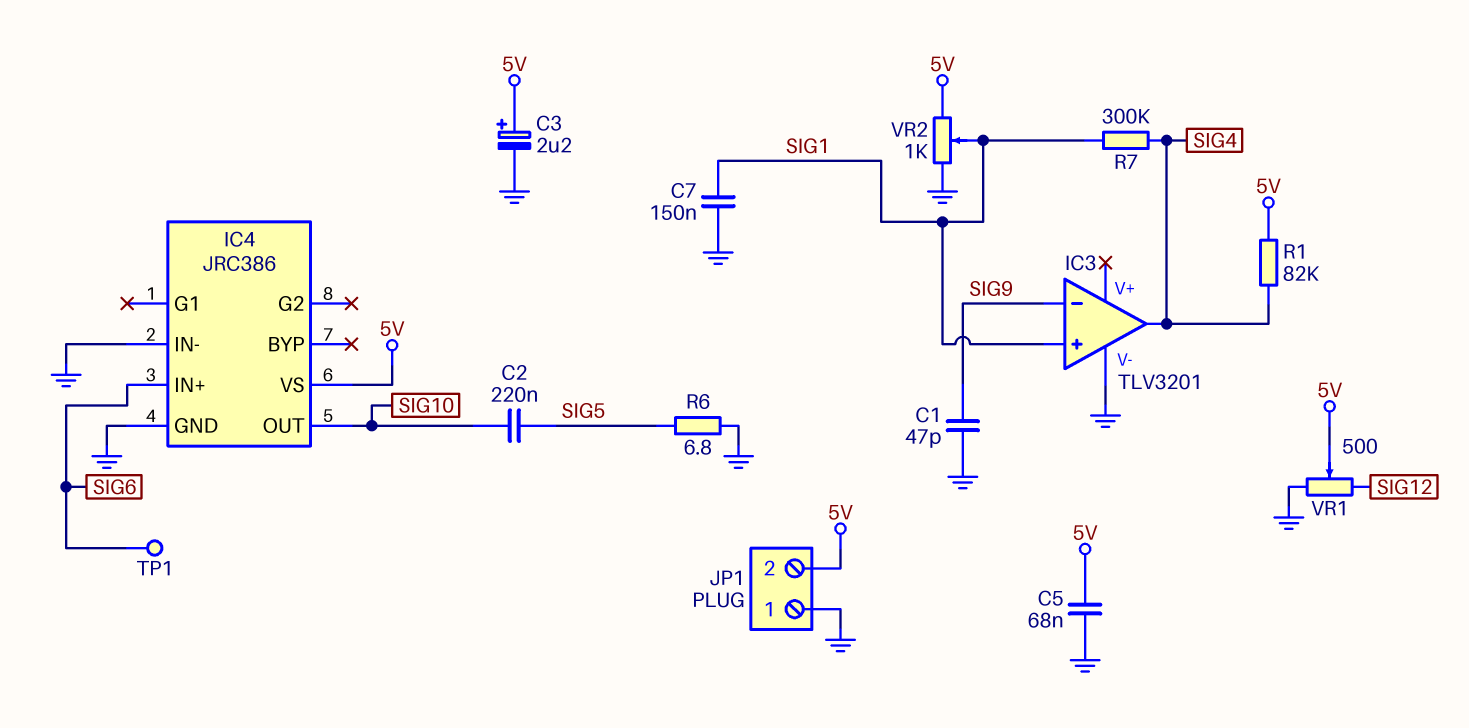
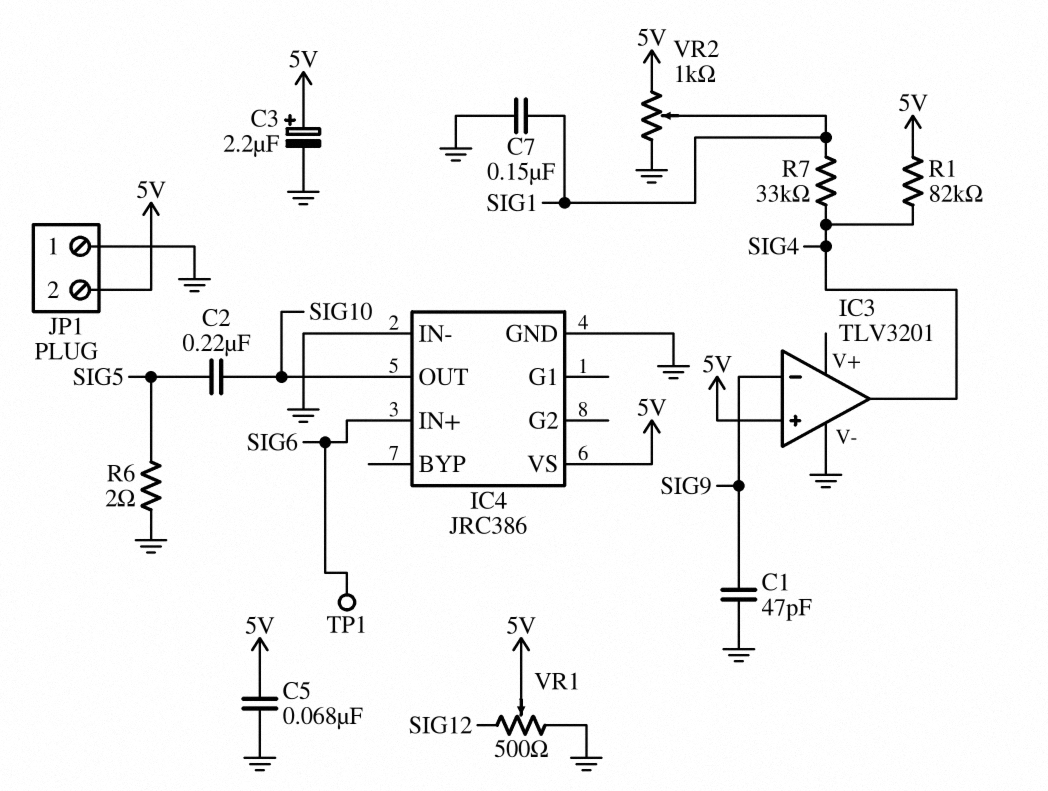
IC3 pin in+: SIG1 -> 5V
R6: 6.8 (GND, SIG5) -> 2 (GND, SIG5)
R7: 300k (SIG1, SIG4) -> 33k (SIG1, SIG4)

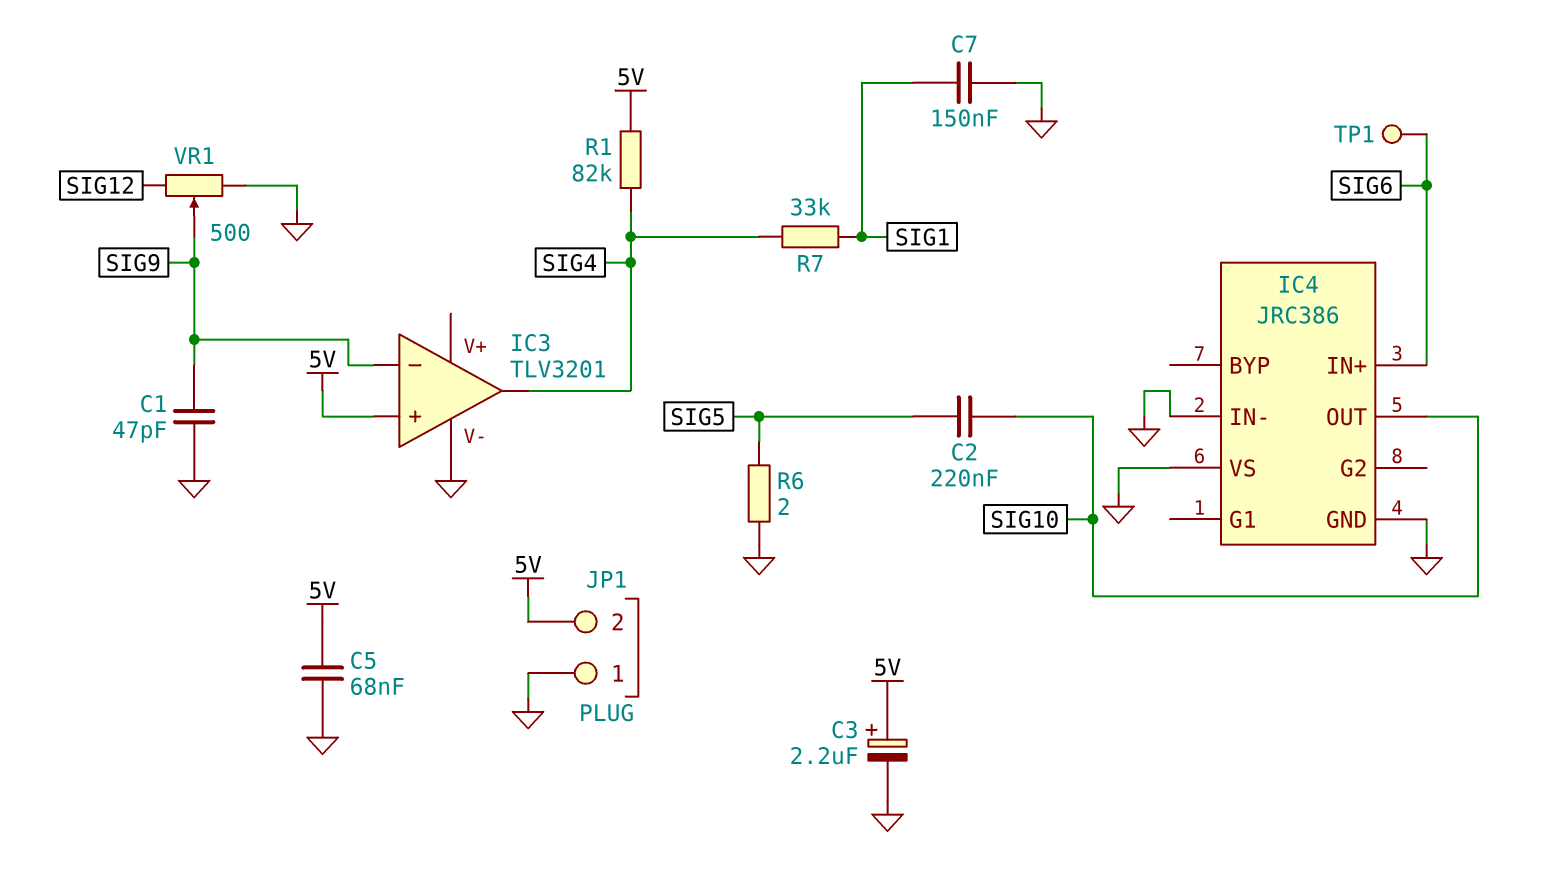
IC4 pin VS: 5V -> GND
VR1: 500 (GND, SIG12, wiper 5V) -> 500 (GND, SIG12, wiper SIG9)
VR2: 1k (5V, GND, wiper SIG1) -> none

